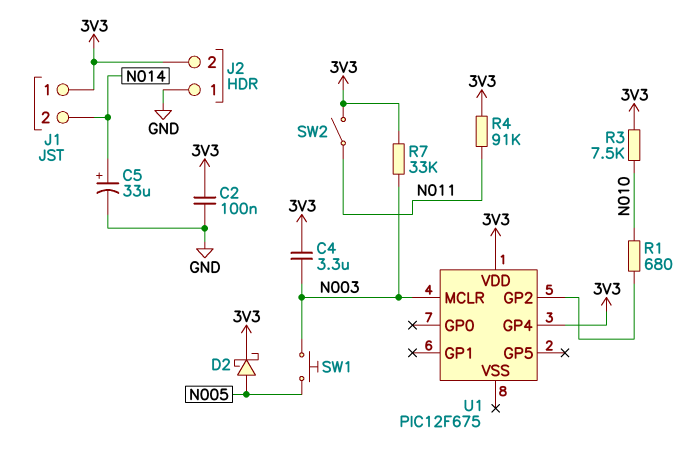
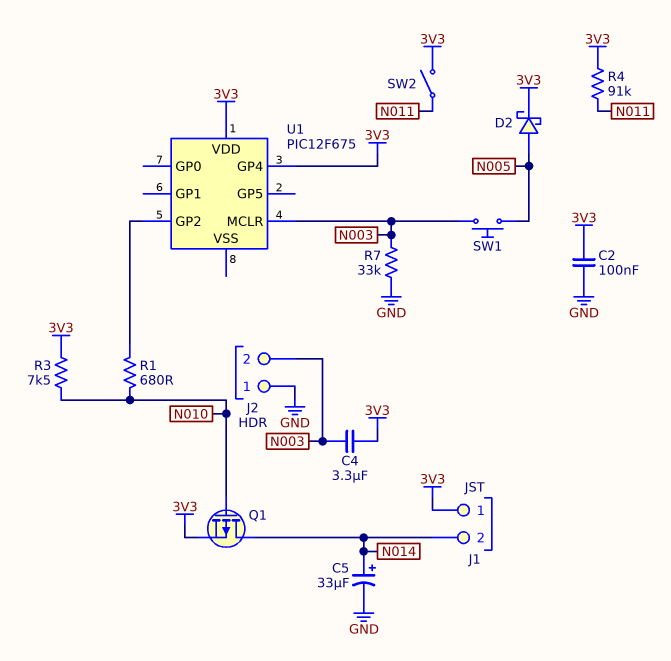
J2 pin 2: 3V3 -> N003
Q1: none -> PMOS (G N010, D N014, S 3V3)
R7: 33k (3V3, N003) -> 33k (GND, N003)

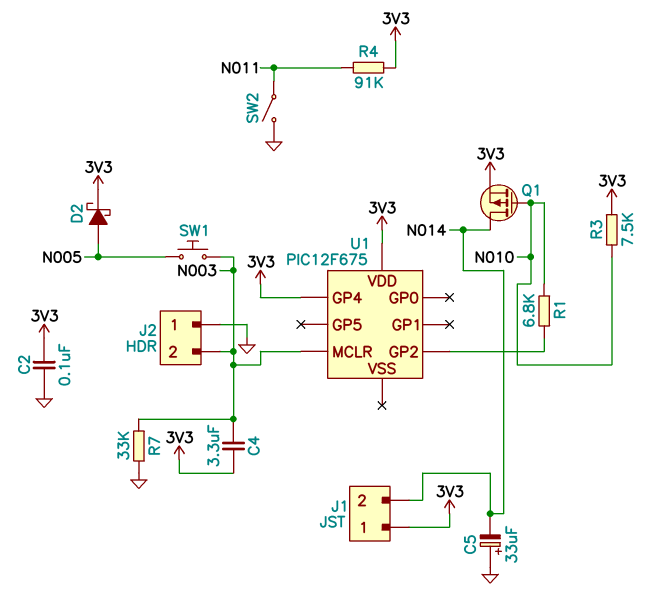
C5: 33uF (plus N014, minus GND) -> 33uF (plus GND, minus N014)
R1: 680 (N010, U1/GP2) -> 6.8k (N010, U1/GP2)
SW2: switch (3V3, N011) -> switch (GND, N011)

